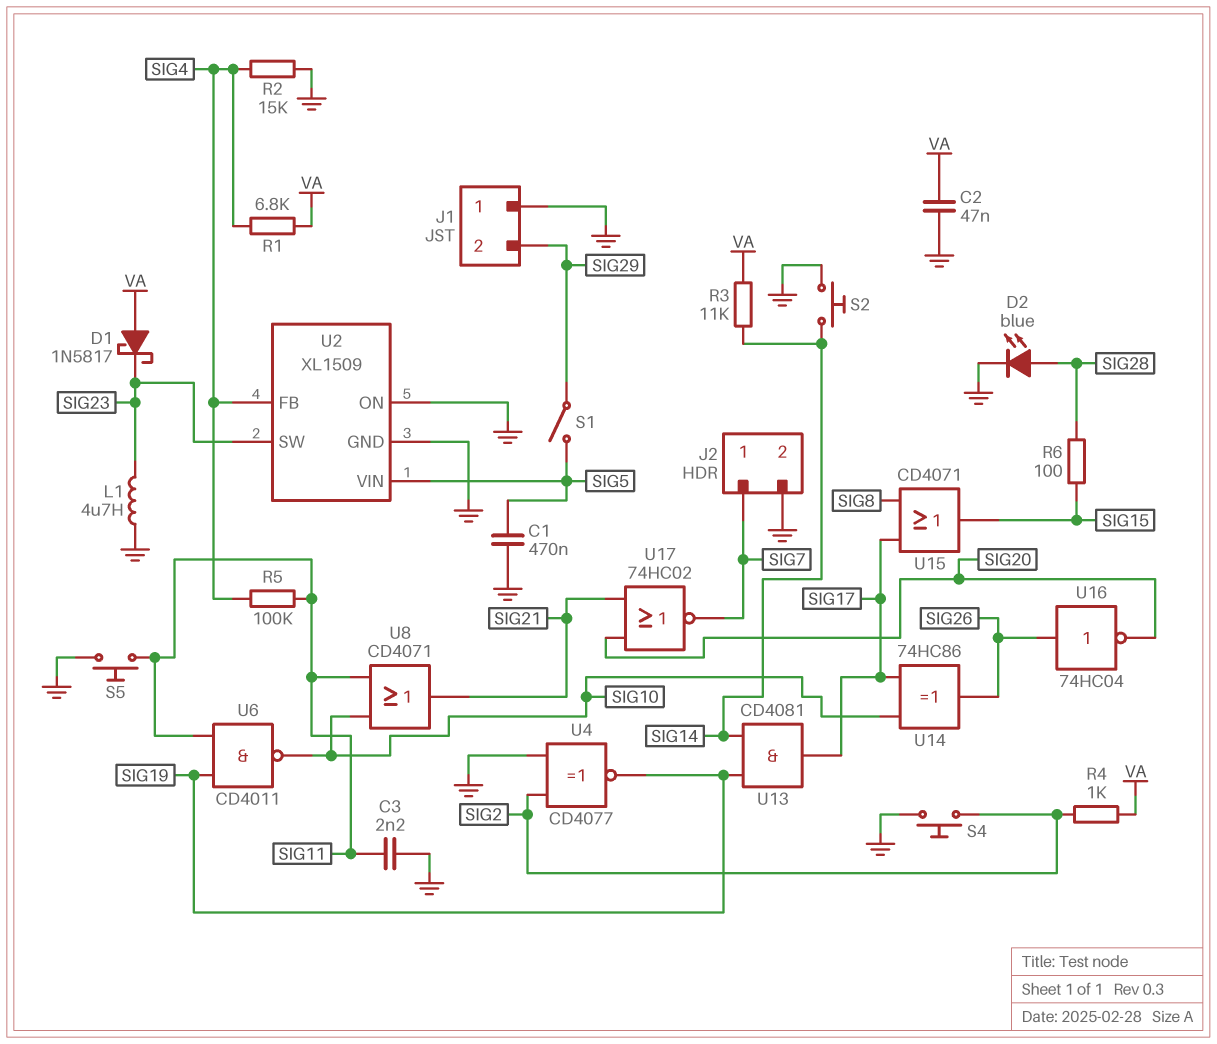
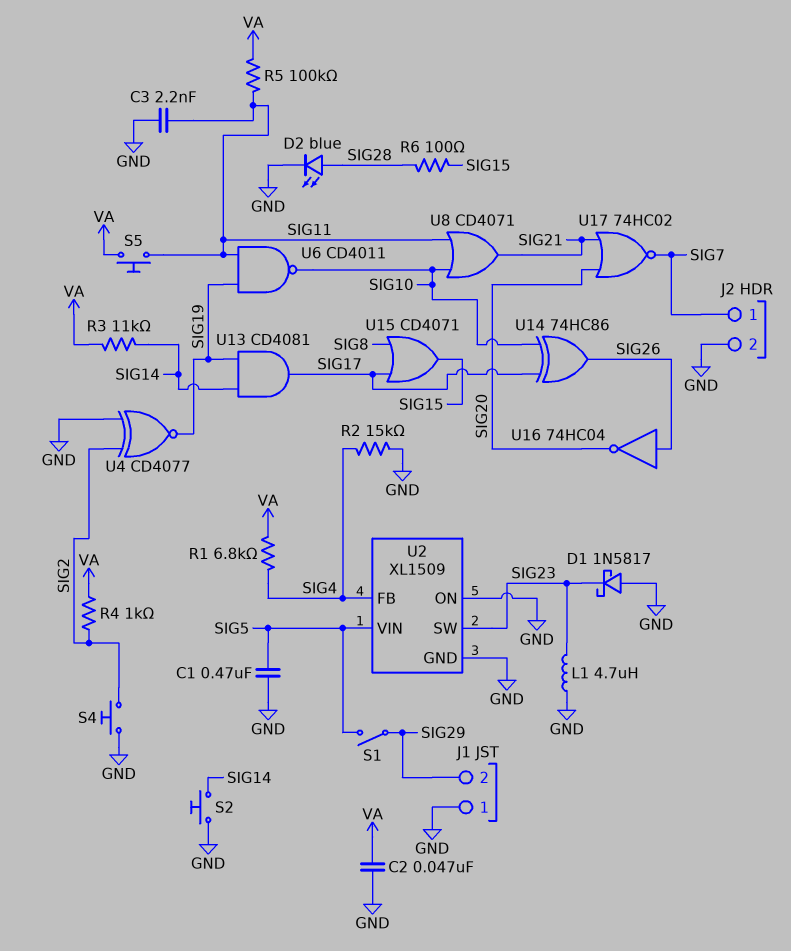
D1: schottky 1N5817 (A VA, K SIG23) -> schottky 1N5817 (A GND, K SIG23)
R5: 100k (SIG4, SIG11) -> 100k (SIG11, VA)
S5: button (GND, SIG11) -> button (SIG11, VA)

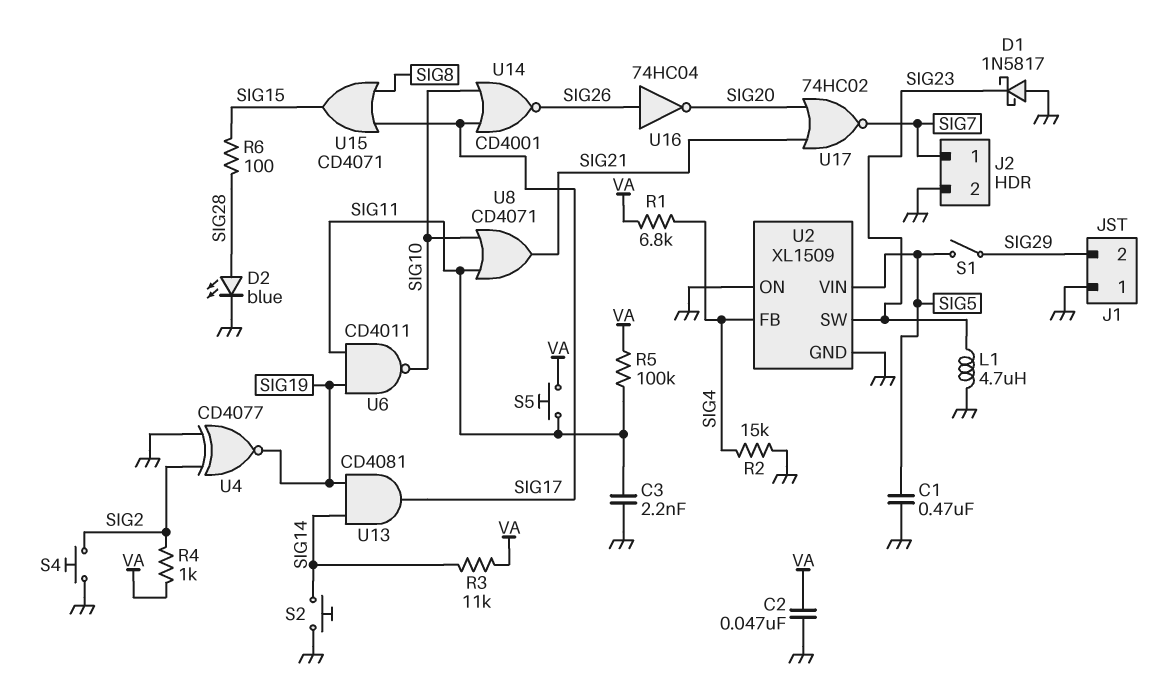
U14: XOR 74HC86 (in SIG10, in SIG17, out SIG26) -> NOR CD4001 (in SIG10, in SIG17, out SIG26)

